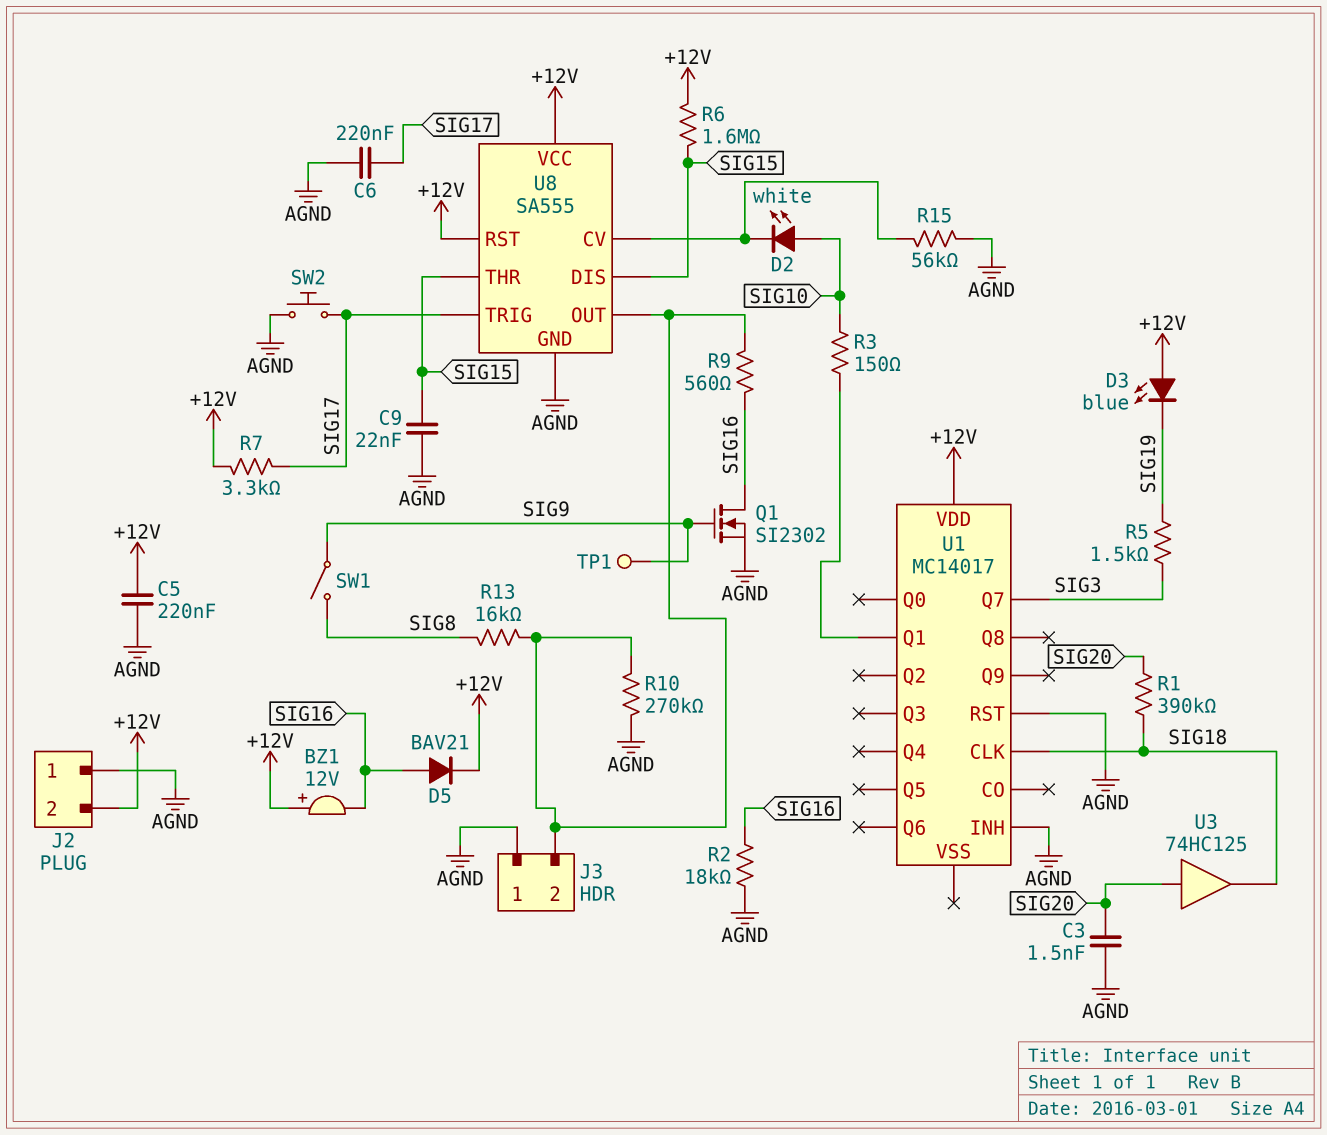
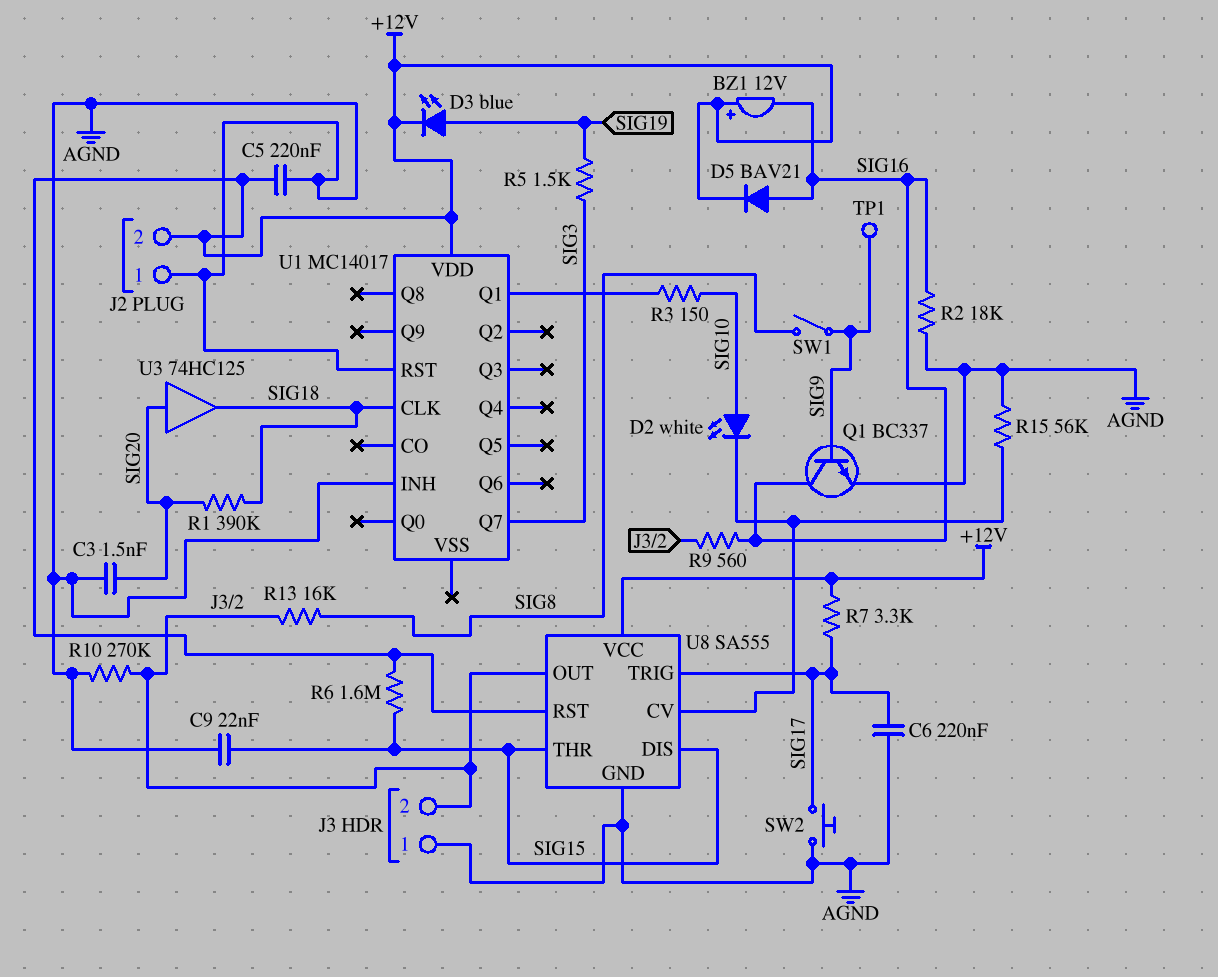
D3: LED blue (A +12V, K SIG19) -> LED blue (A SIG19, K +12V)
Q1: NMOS SI2302 (G SIG9, D SIG16, S AGND) -> NPN BC337 (B SIG9, C SIG16, E AGND)

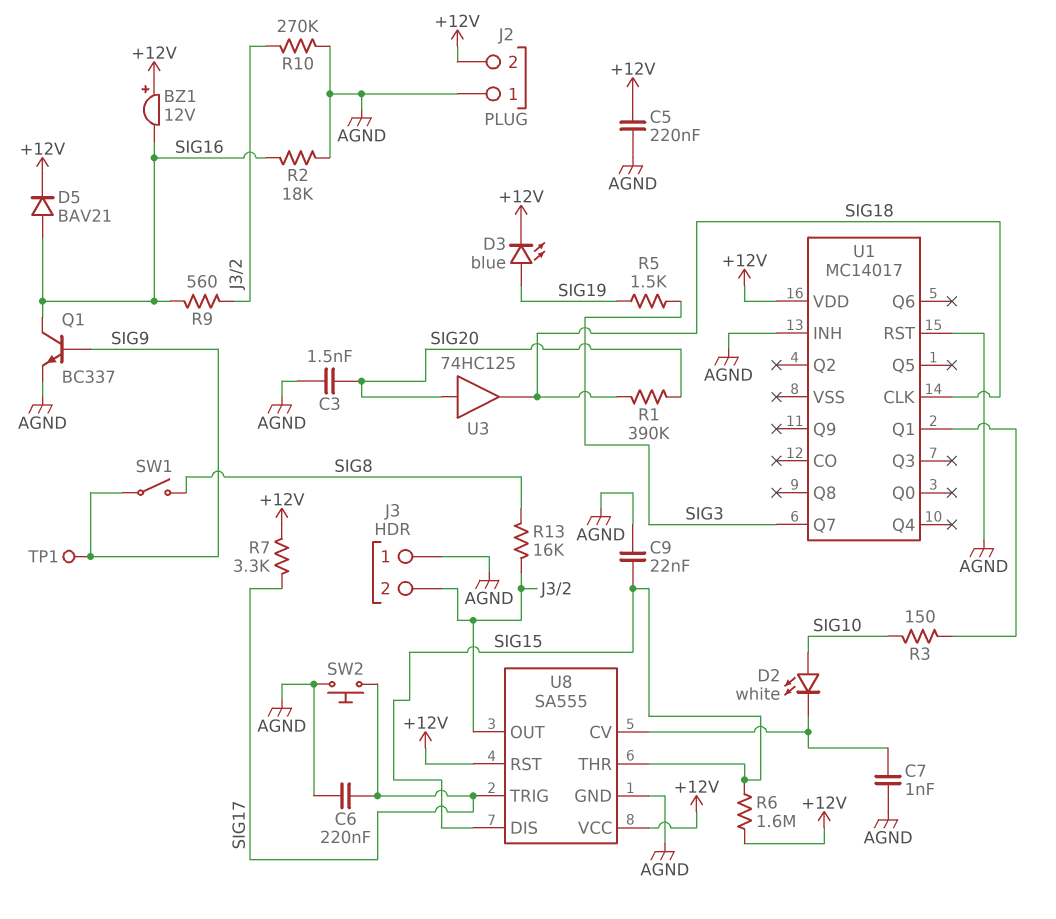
C7: none -> 1nF (AGND, U8/CV)
R15: 56k (AGND, U8/CV) -> none

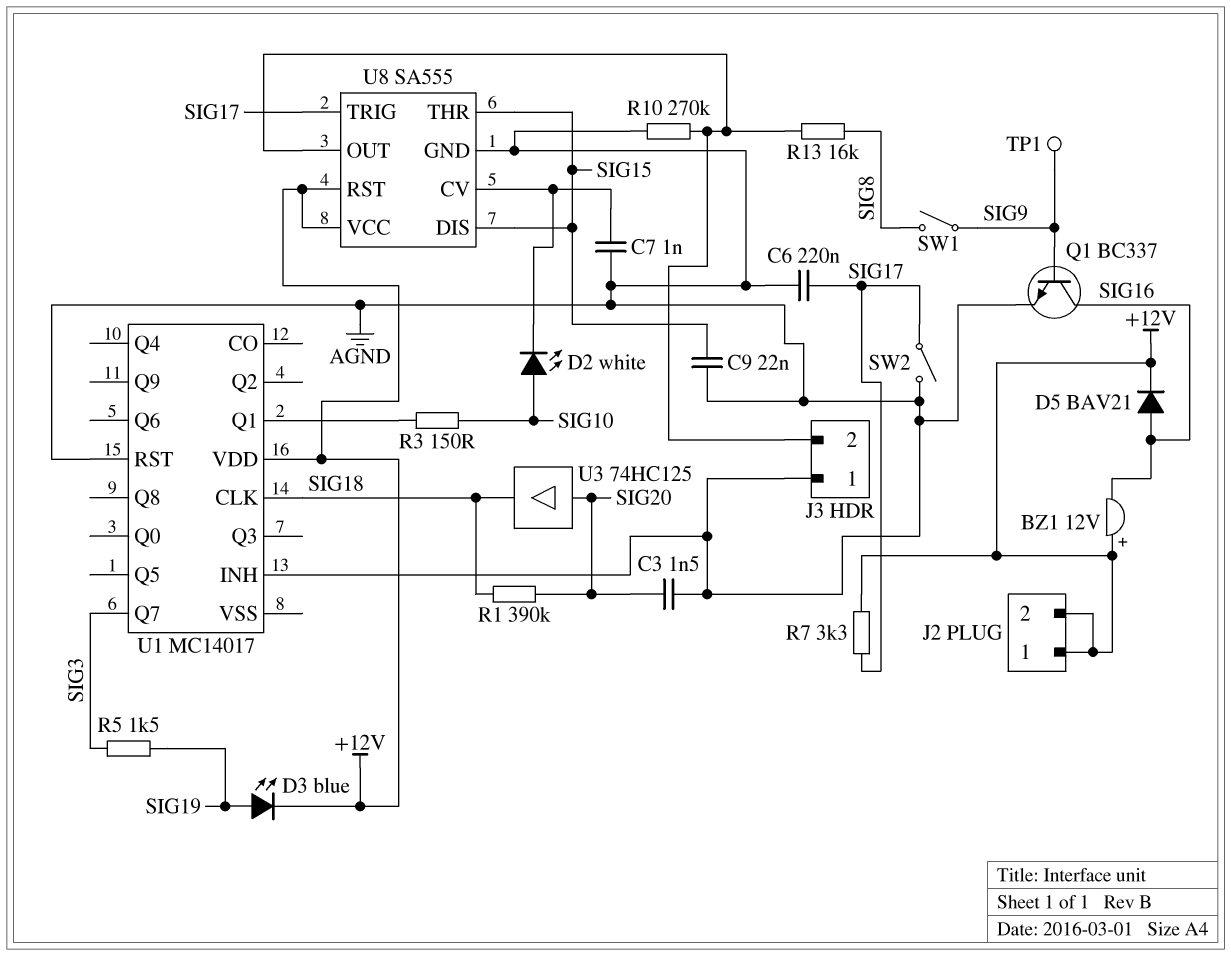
C5: 220nF (+12V, AGND) -> none
J2 pin 1: AGND -> +12V
R2: 18k (AGND, SIG16) -> none
R6: 1.6M (+12V, SIG15) -> none
R9: 560 (J3/2, SIG16) -> none
SW2: button (AGND, SIG17) -> switch (AGND, SIG17)

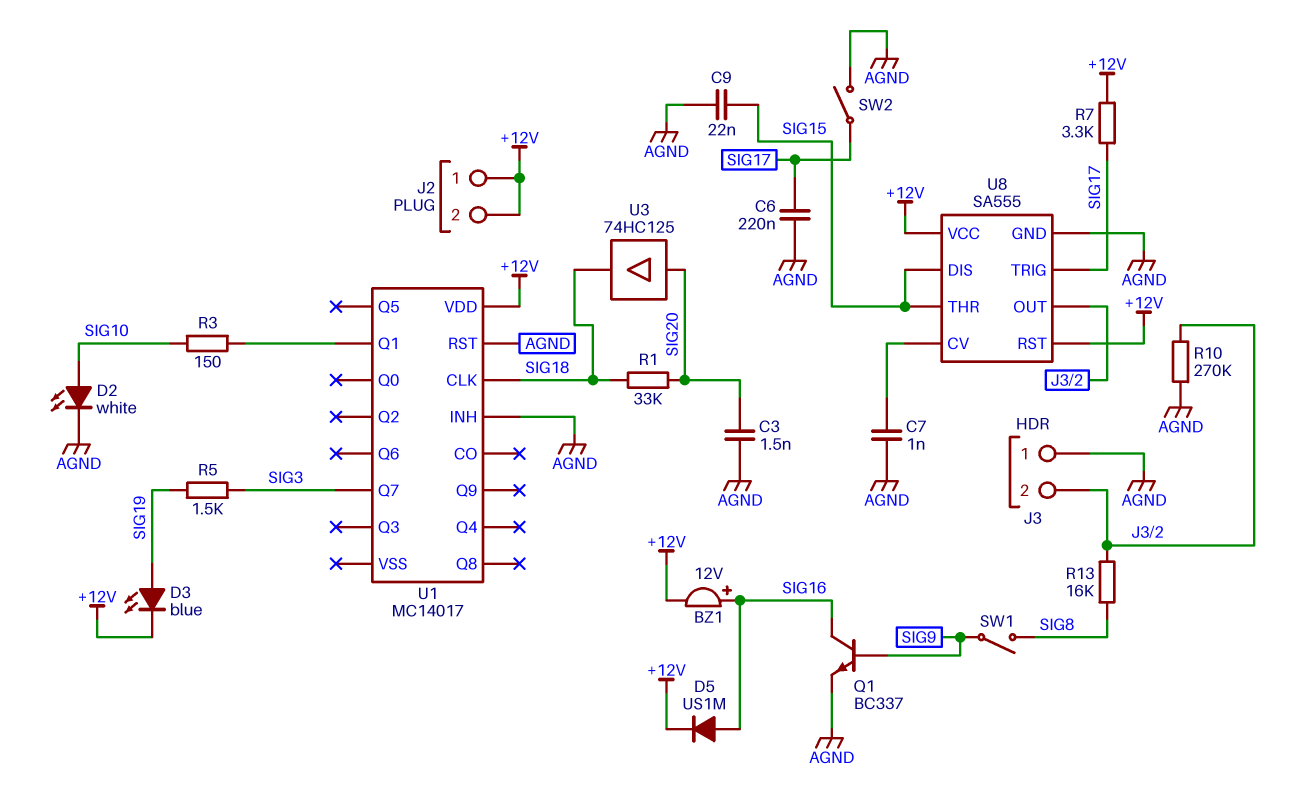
BZ1: buzzer 12V (plus +12V, minus SIG16) -> buzzer 12V (plus SIG16, minus +12V)
D2: LED white (A SIG10, K U8/CV) -> LED white (A SIG10, K AGND)
D5: diode BAV21 (A SIG16, K +12V) -> diode US1M (A SIG16, K +12V)
R1: 390k (SIG18, SIG20) -> 33k (SIG18, SIG20)
TP1: test point (SIG9) -> none

